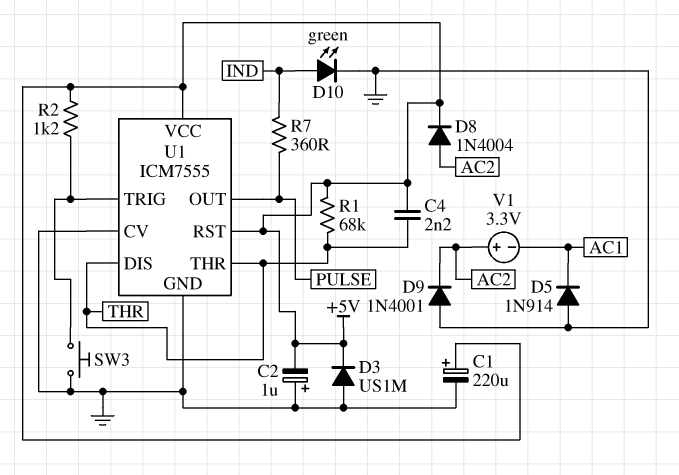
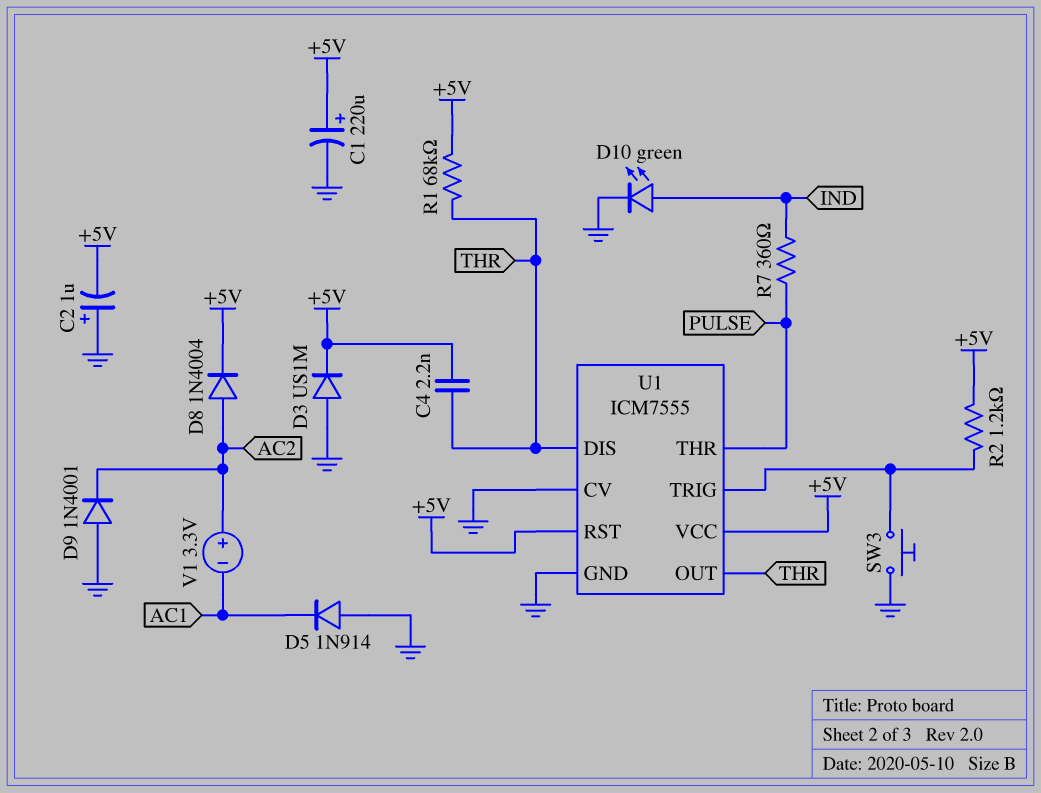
U1 pin OUT: PULSE -> THR
U1 pin THR: THR -> PULSE

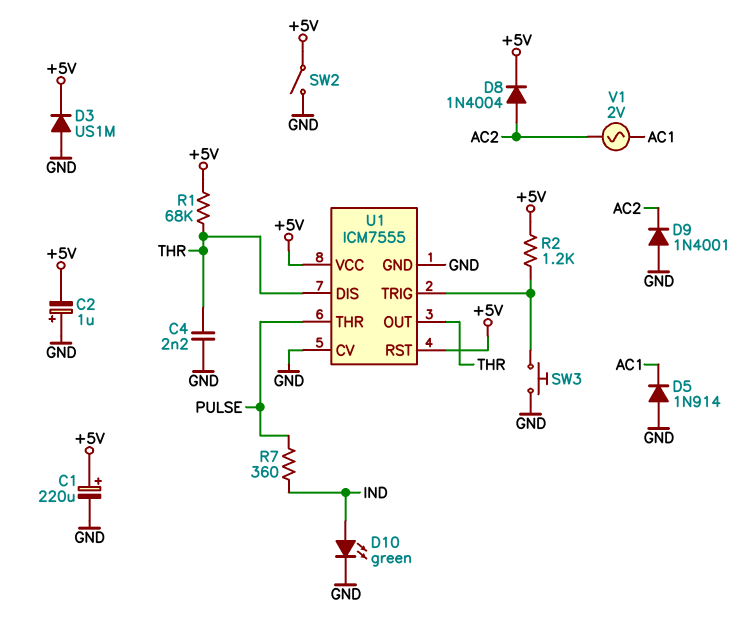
C4: 2.2nF (+5V, THR) -> 2.2nF (GND, THR)
SW2: none -> switch (+5V, GND)
V1: 3.3V (plus AC2, minus AC1) -> AC 2V (AC1, AC2)

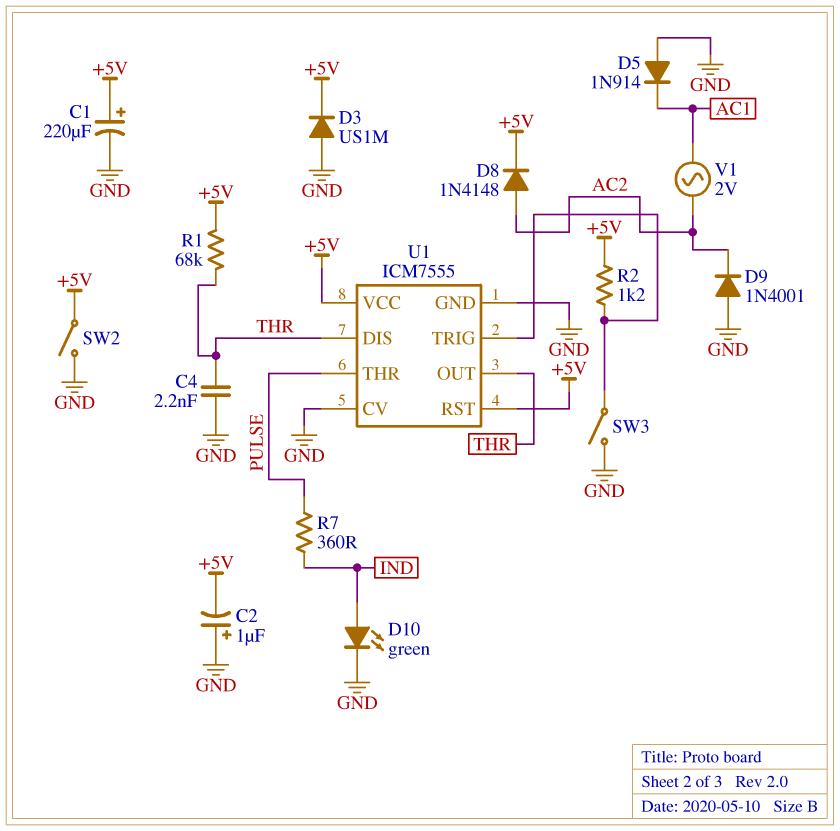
D8: diode 1N4004 (A AC2, K +5V) -> diode 1N4148 (A AC2, K +5V)
SW3: button (GND, U1/TRIG) -> switch (GND, U1/TRIG)

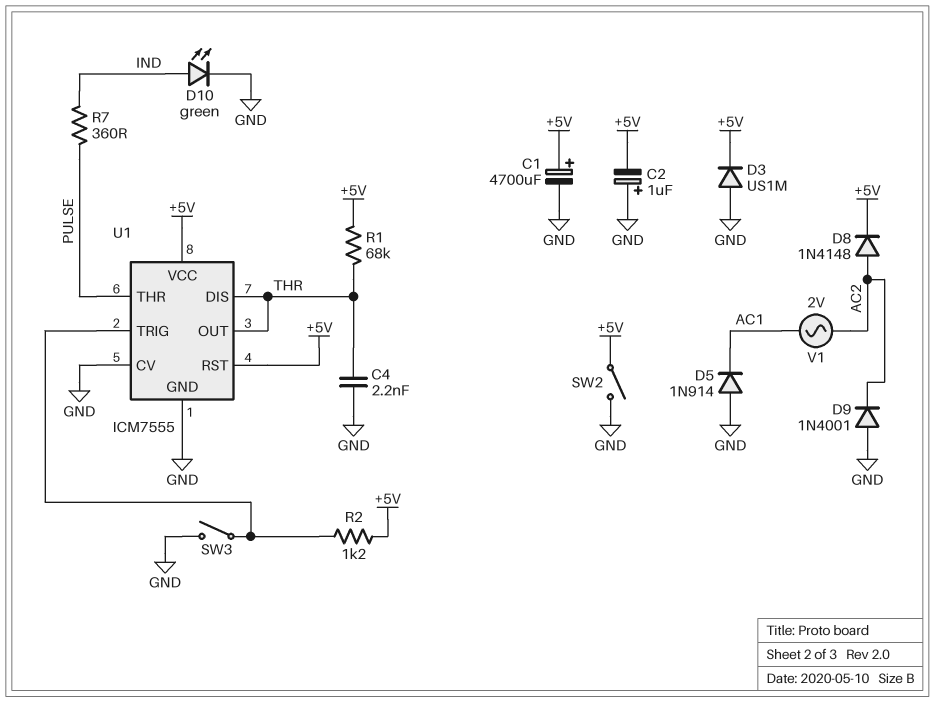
C1: 220uF (plus +5V, minus GND) -> 4700uF (plus +5V, minus GND)

